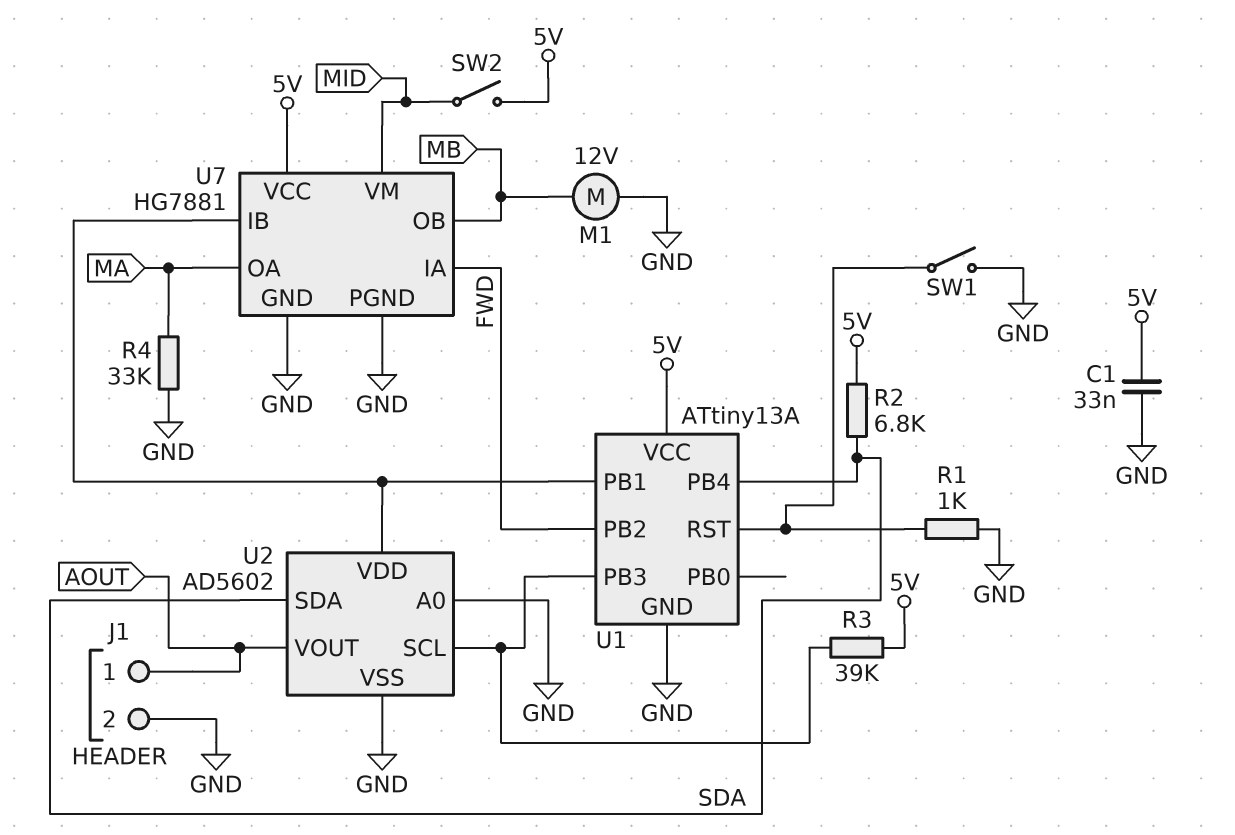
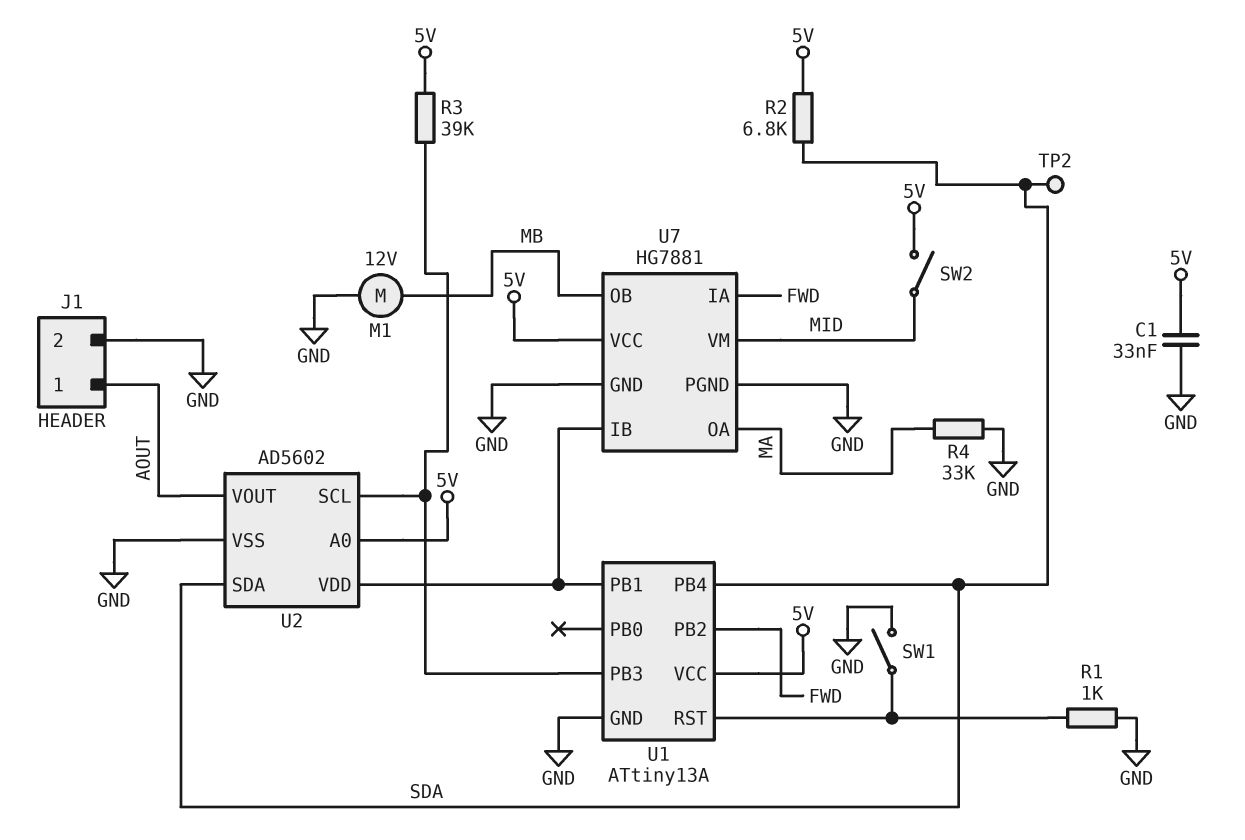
TP2: none -> test point (SDA)
U2 pin A0: GND -> 5V

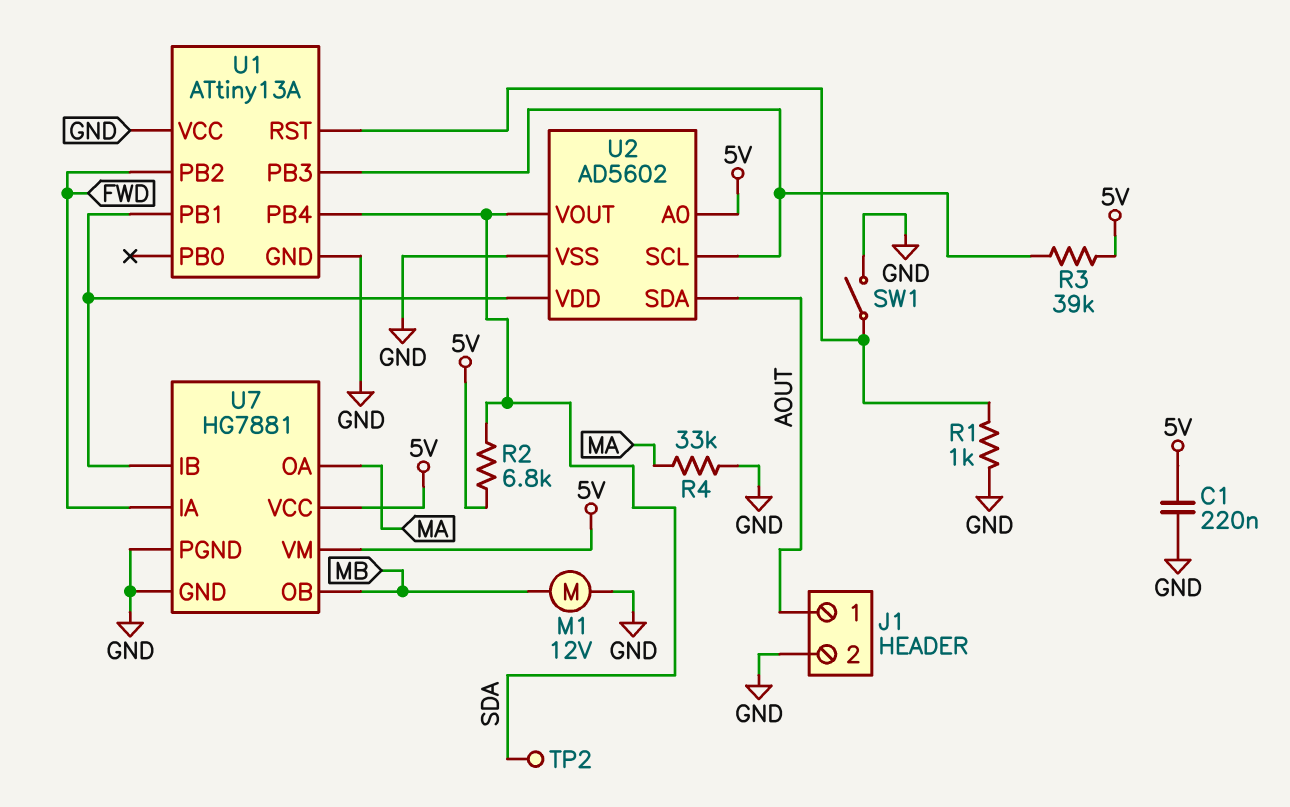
C1: 33nF (5V, GND) -> 220nF (5V, GND)
SW2: switch (5V, MID) -> none
U1 pin VCC: 5V -> GND
U2 pin SDA: SDA -> AOUT
U2 pin VOUT: AOUT -> SDA
U7 pin VM: MID -> 5V

